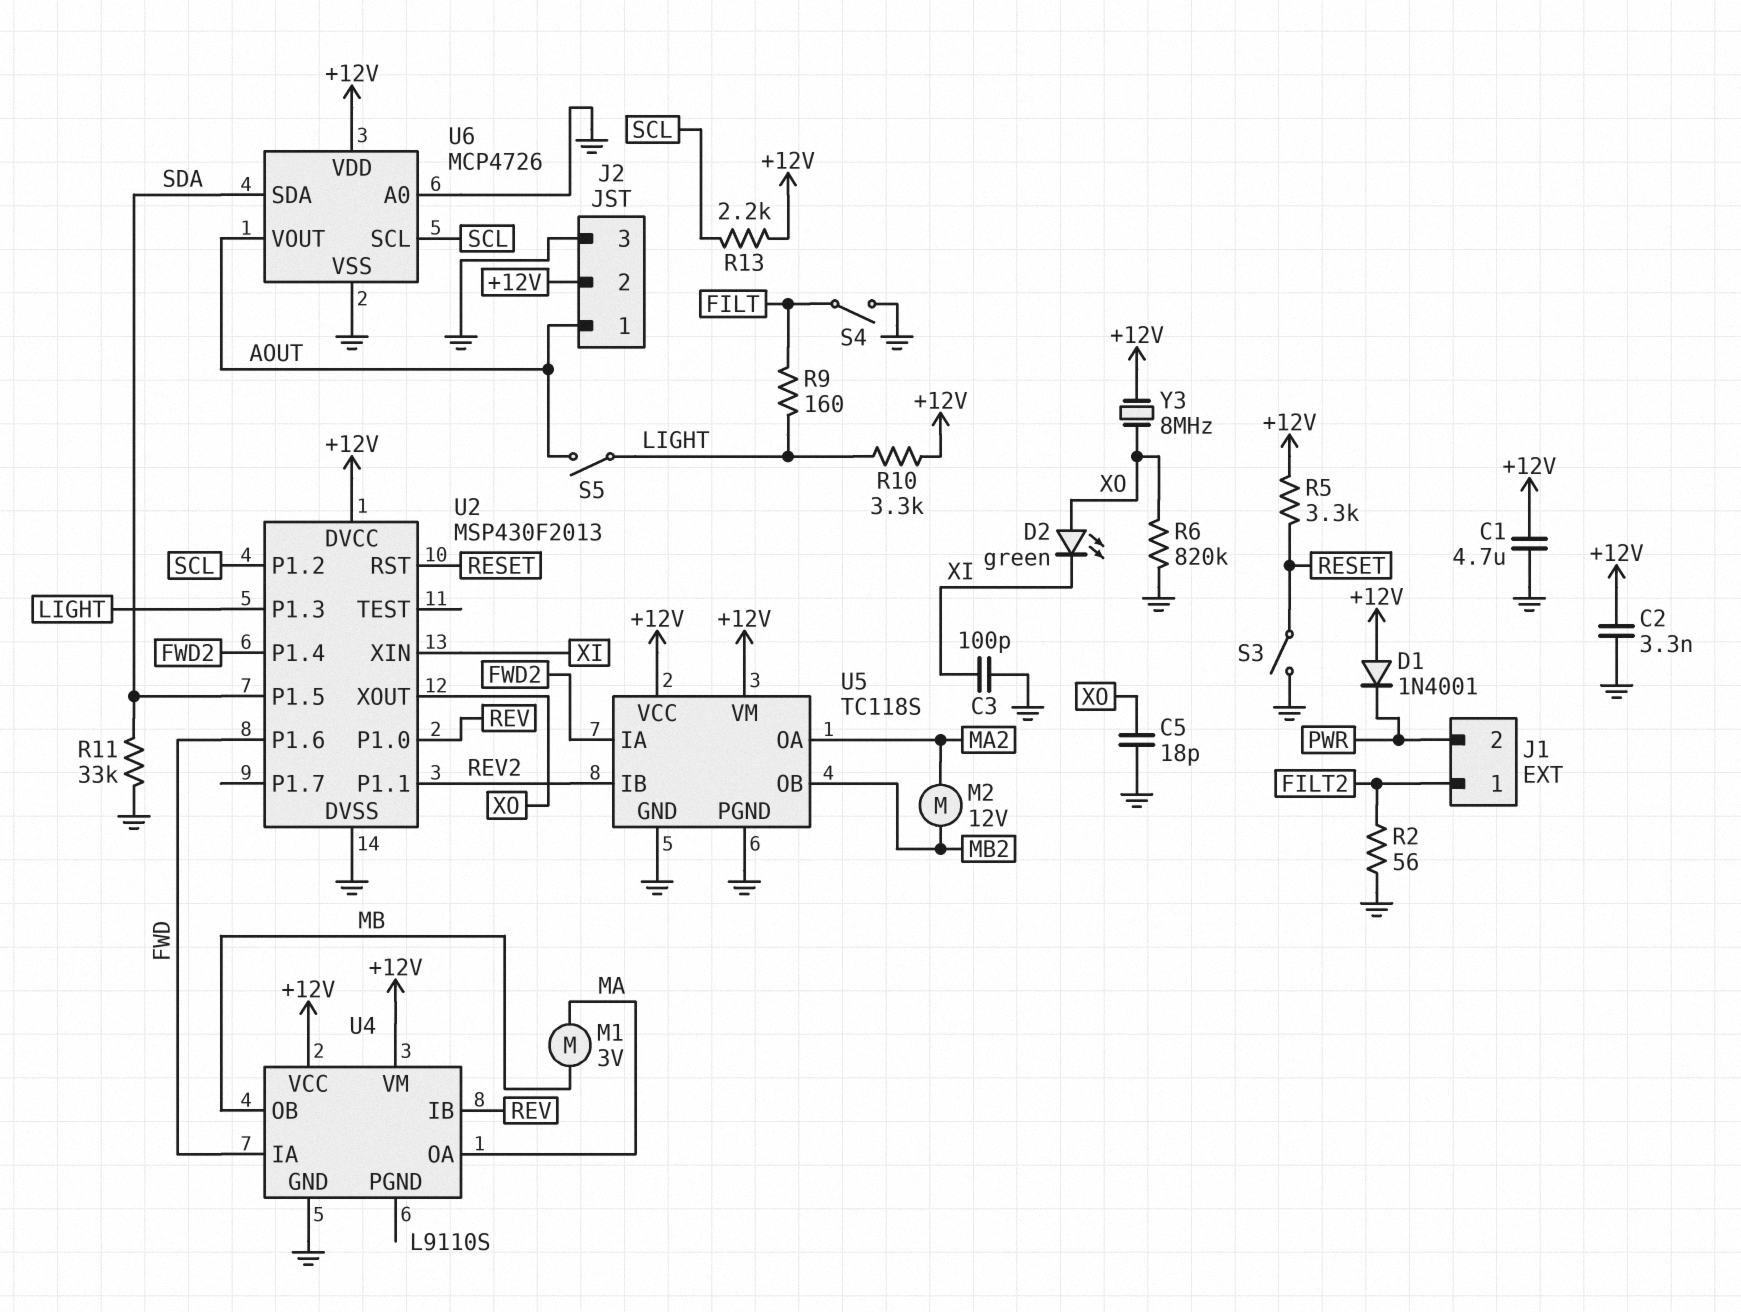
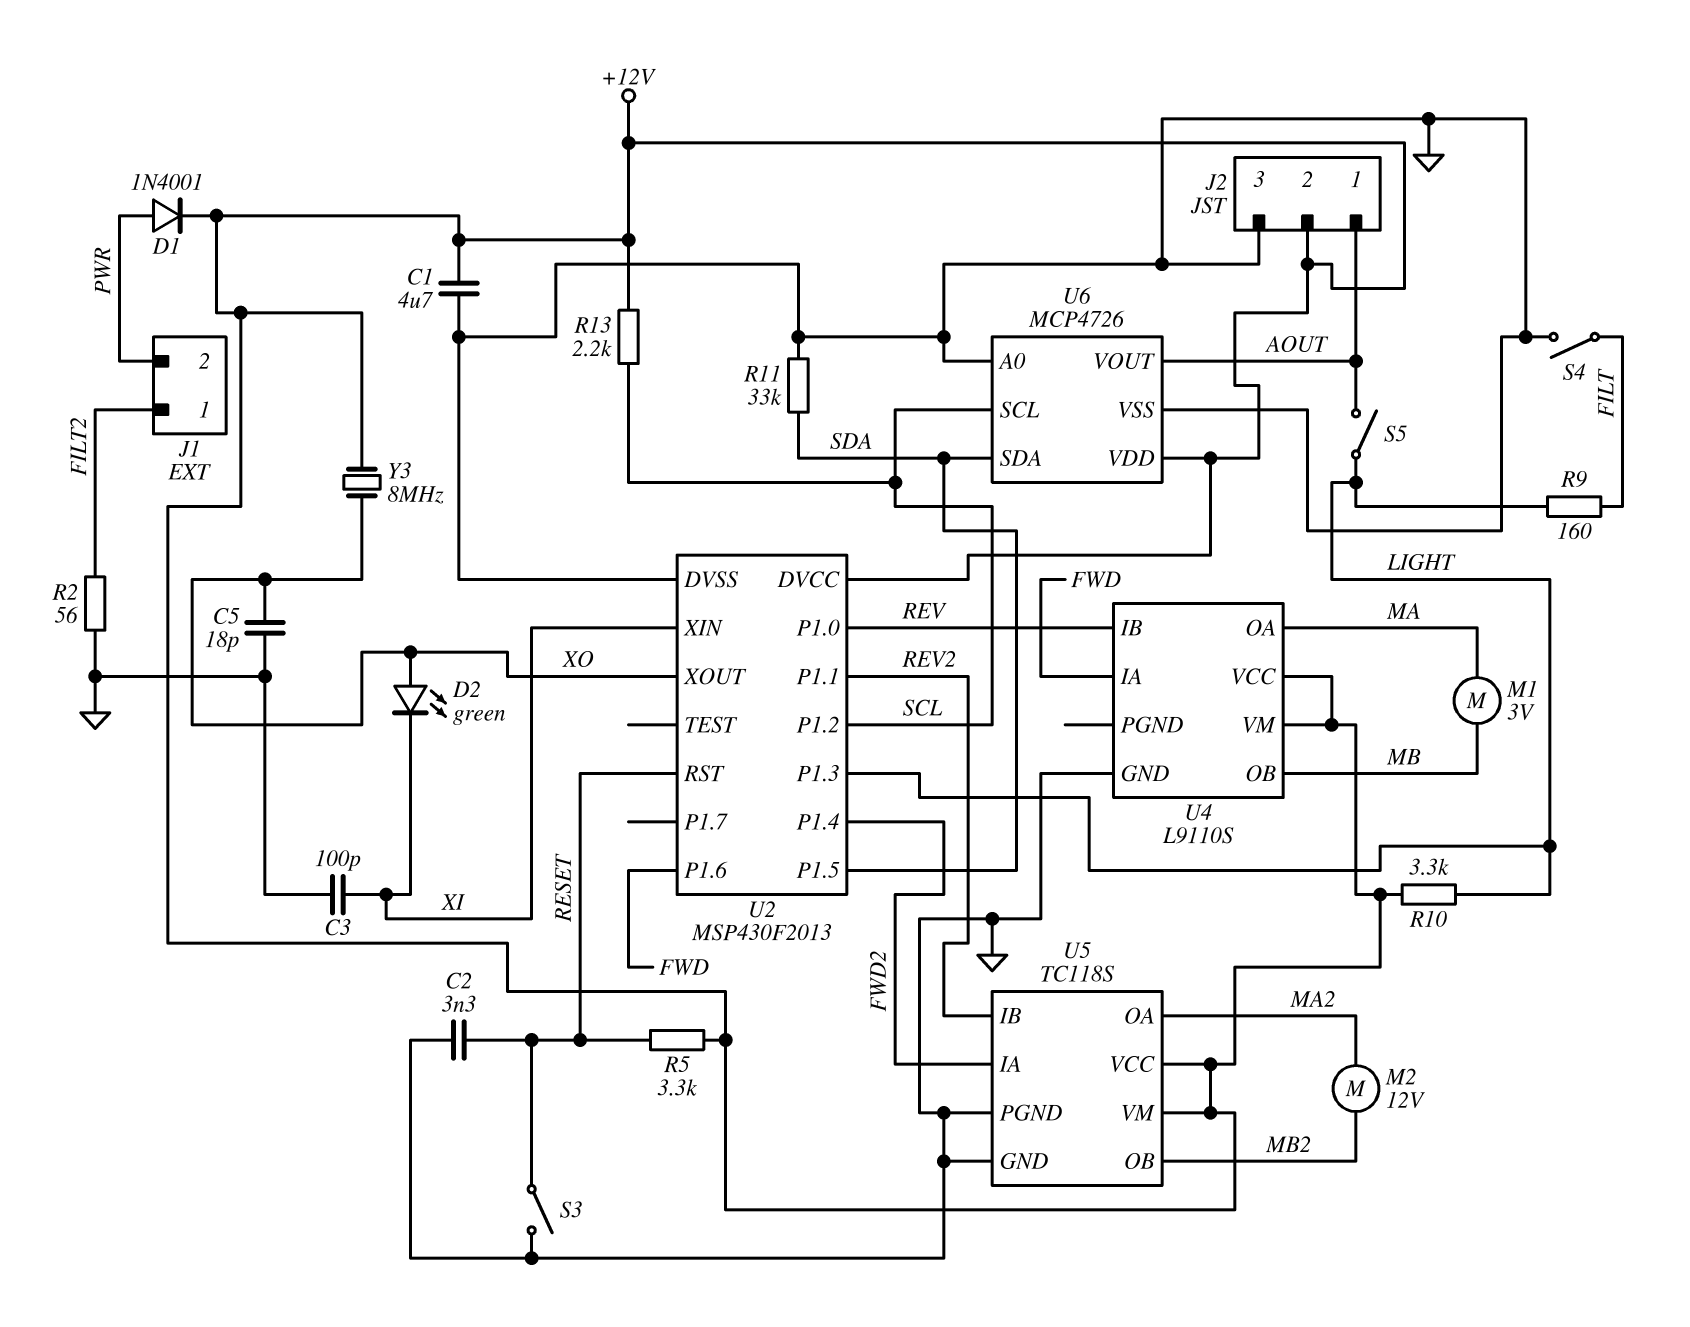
C2: 3.3nF (+12V, GND) -> 3.3nF (GND, RESET)
D1: diode 1N4001 (A +12V, K PWR) -> diode 1N4001 (A PWR, K +12V)
R6: 820k (GND, XO) -> none

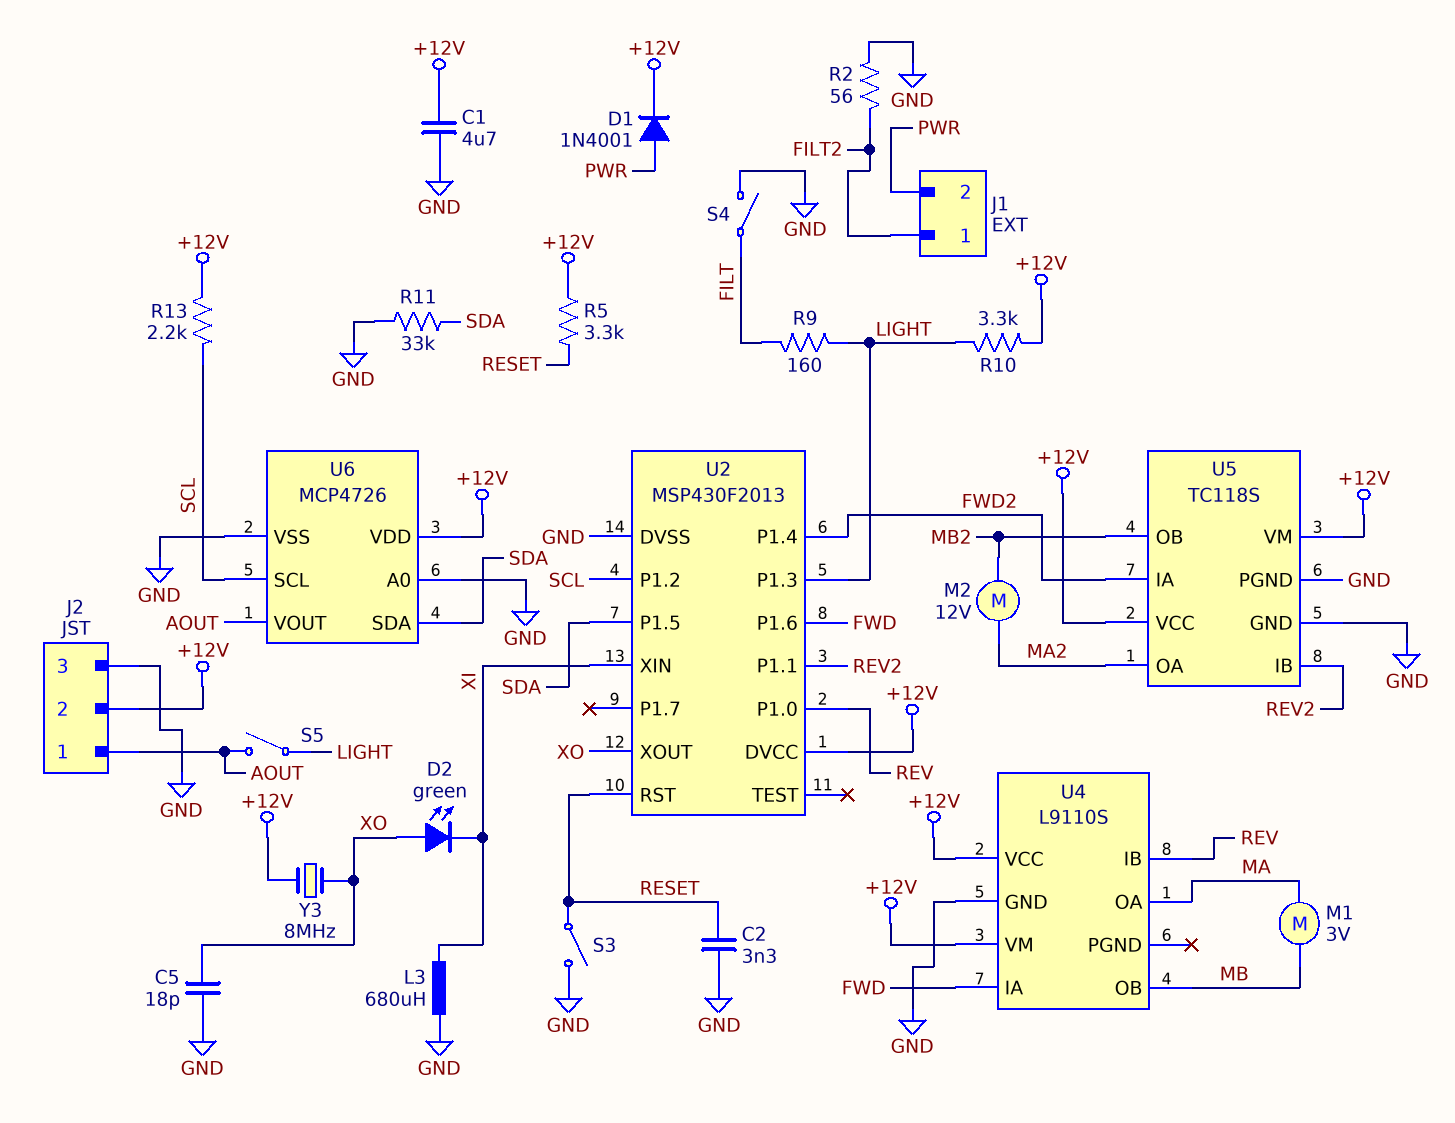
C3: 100pF (GND, XI) -> none
L3: none -> 680uH (GND, XI)

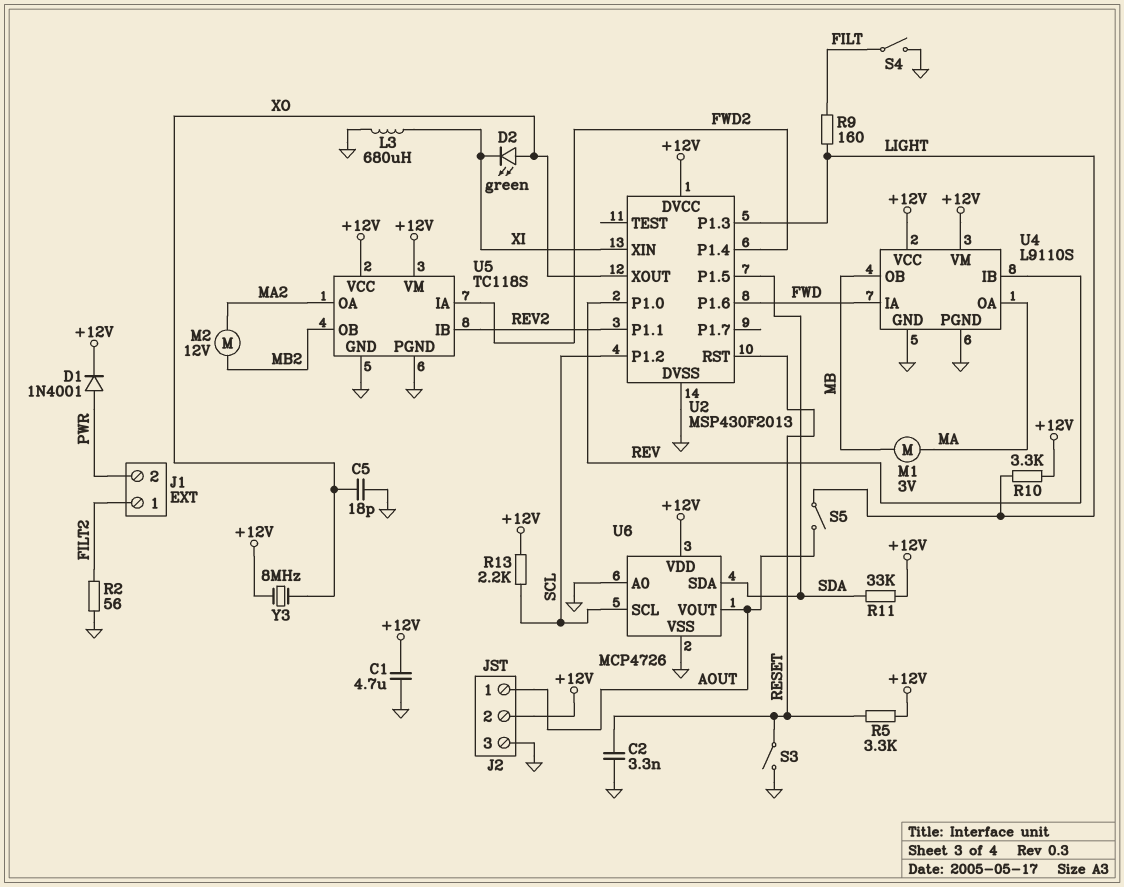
R11: 33k (GND, SDA) -> 33k (+12V, SDA)
U4 pin PGND: none -> GND

